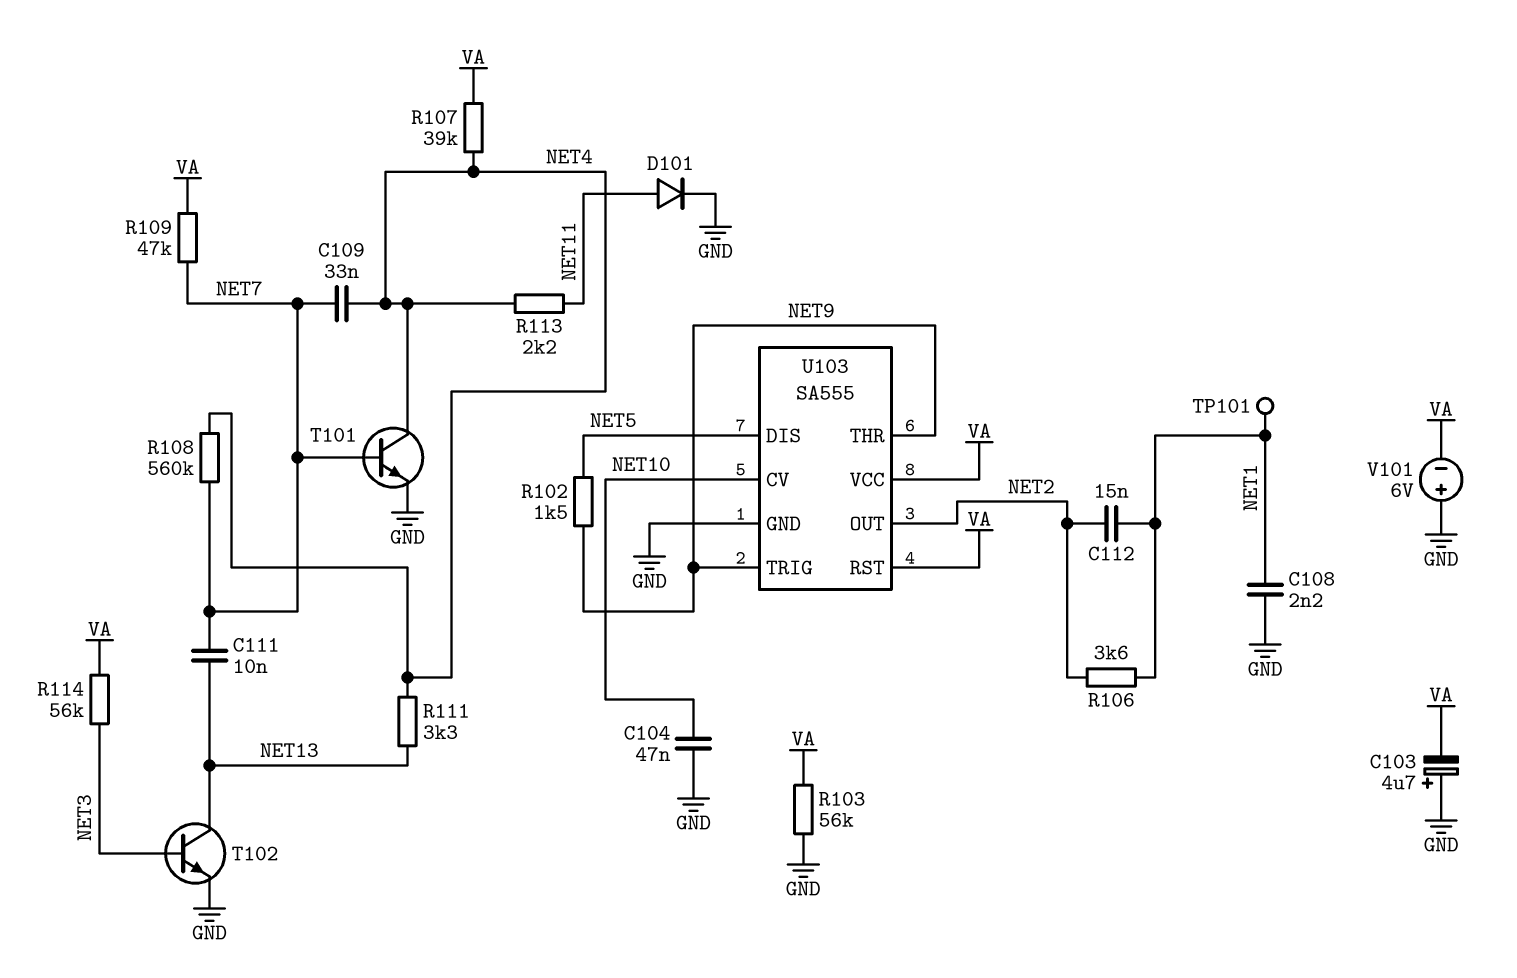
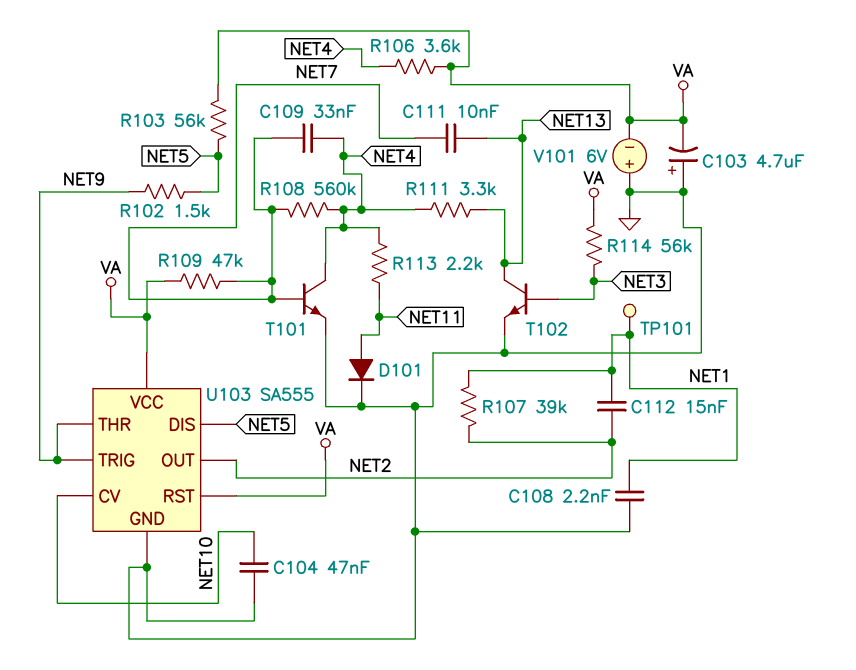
R103: 56k (GND, VA) -> 56k (NET5, VA)
R106: 3.6k (NET1, NET2) -> 3.6k (NET4, VA)
R107: 39k (NET4, VA) -> 39k (NET1, NET2)

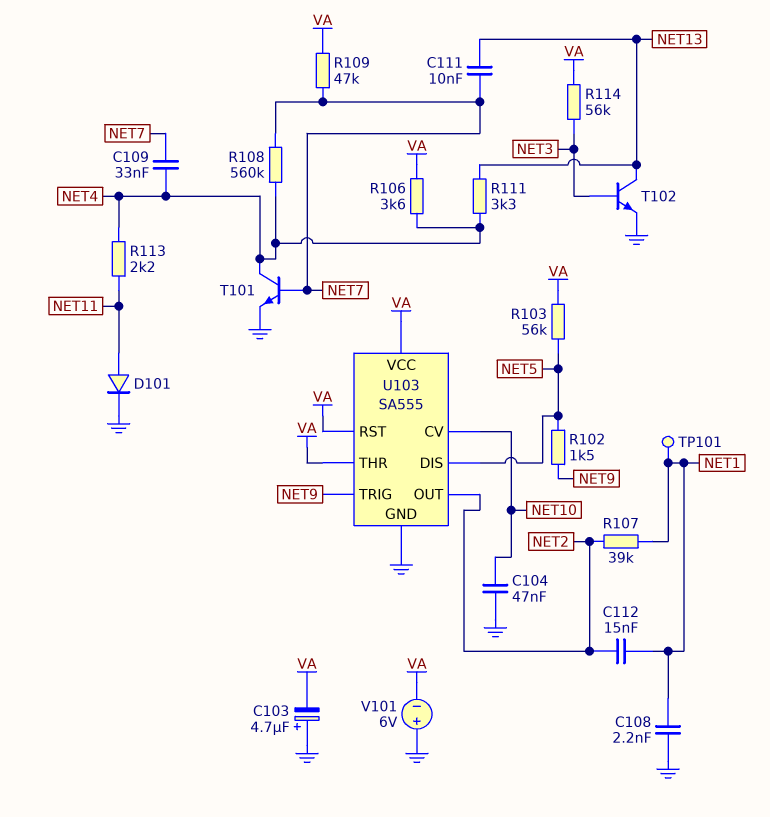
U103 pin THR: NET9 -> VA

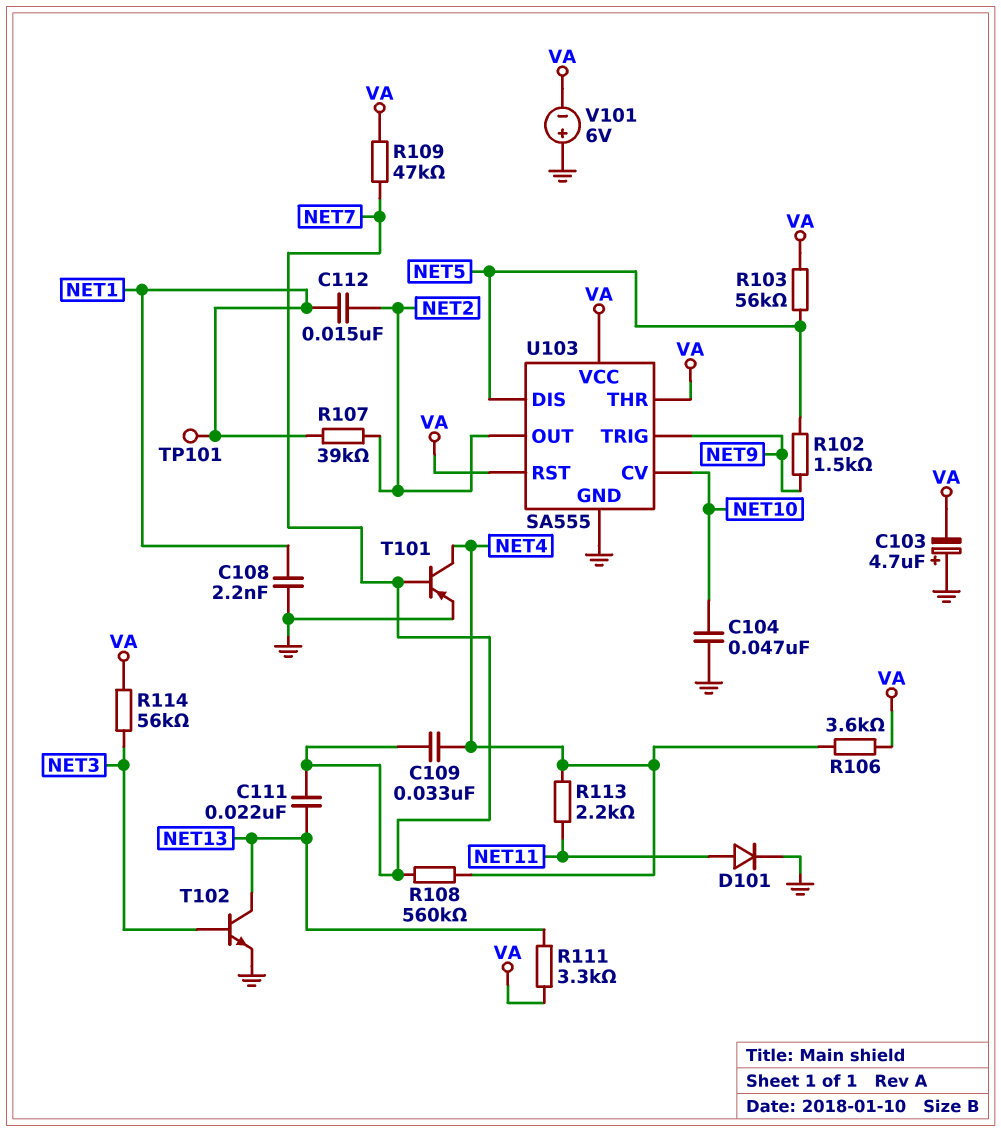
C111: 10nF (NET7, NET13) -> 22nF (NET7, NET13)
R111: 3.3k (NET4, NET13) -> 3.3k (NET13, VA)
T101: NPN (B NET7, C NET4, E GND) -> PNP (B NET7, C NET4, E GND)

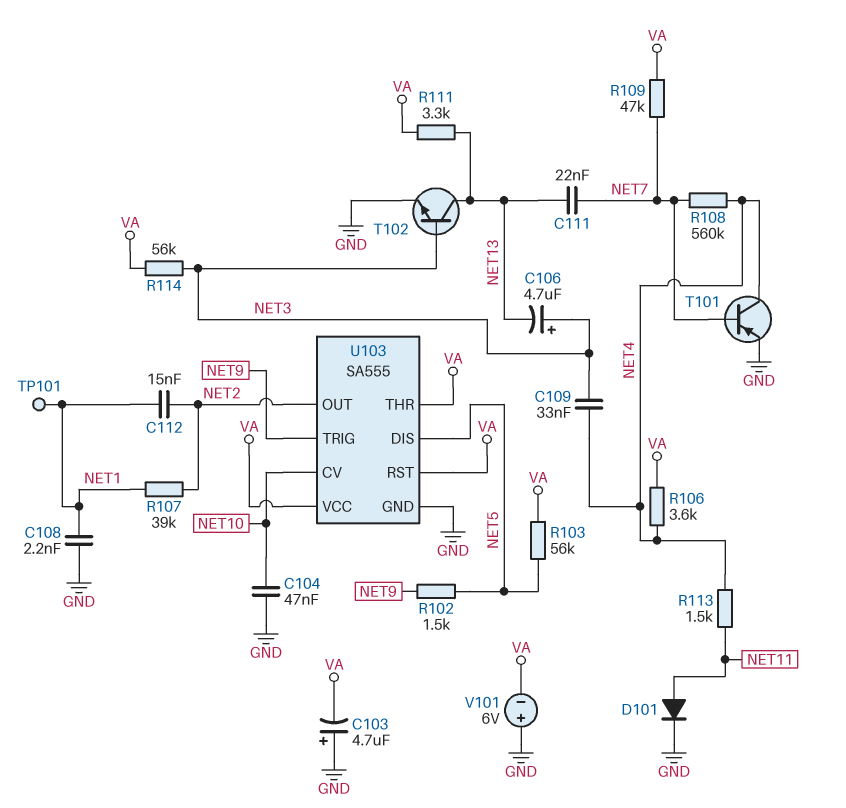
C106: none -> 4.7uF (plus NET3, minus NET13)
C109: 33nF (NET4, NET7) -> 33nF (NET3, NET4)
R113: 2.2k (NET4, NET11) -> 1.5k (NET4, NET11)

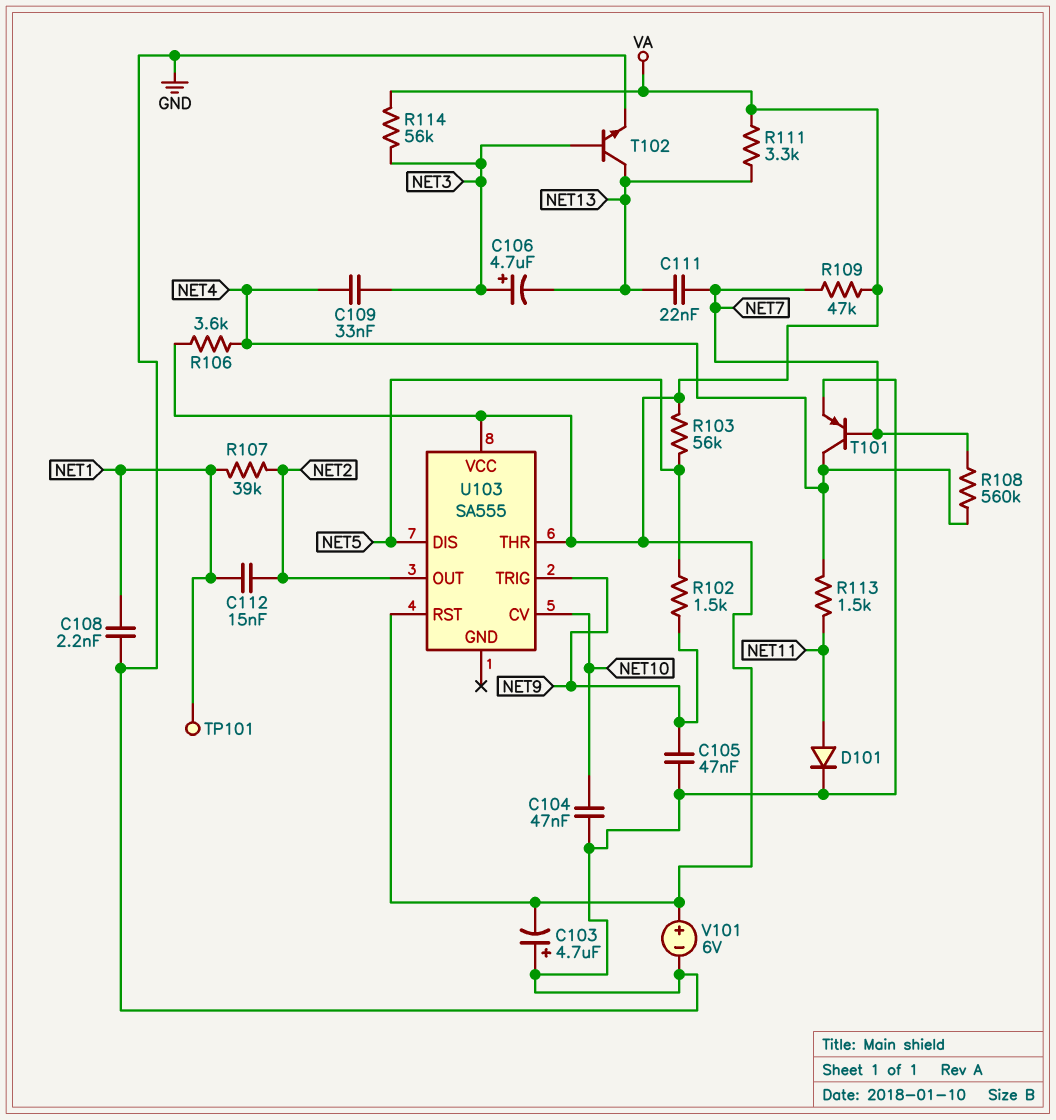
C105: none -> 47nF (GND, NET9)
U103 pin GND: GND -> none
V101: 6V (plus GND, minus VA) -> 6V (plus VA, minus GND)

